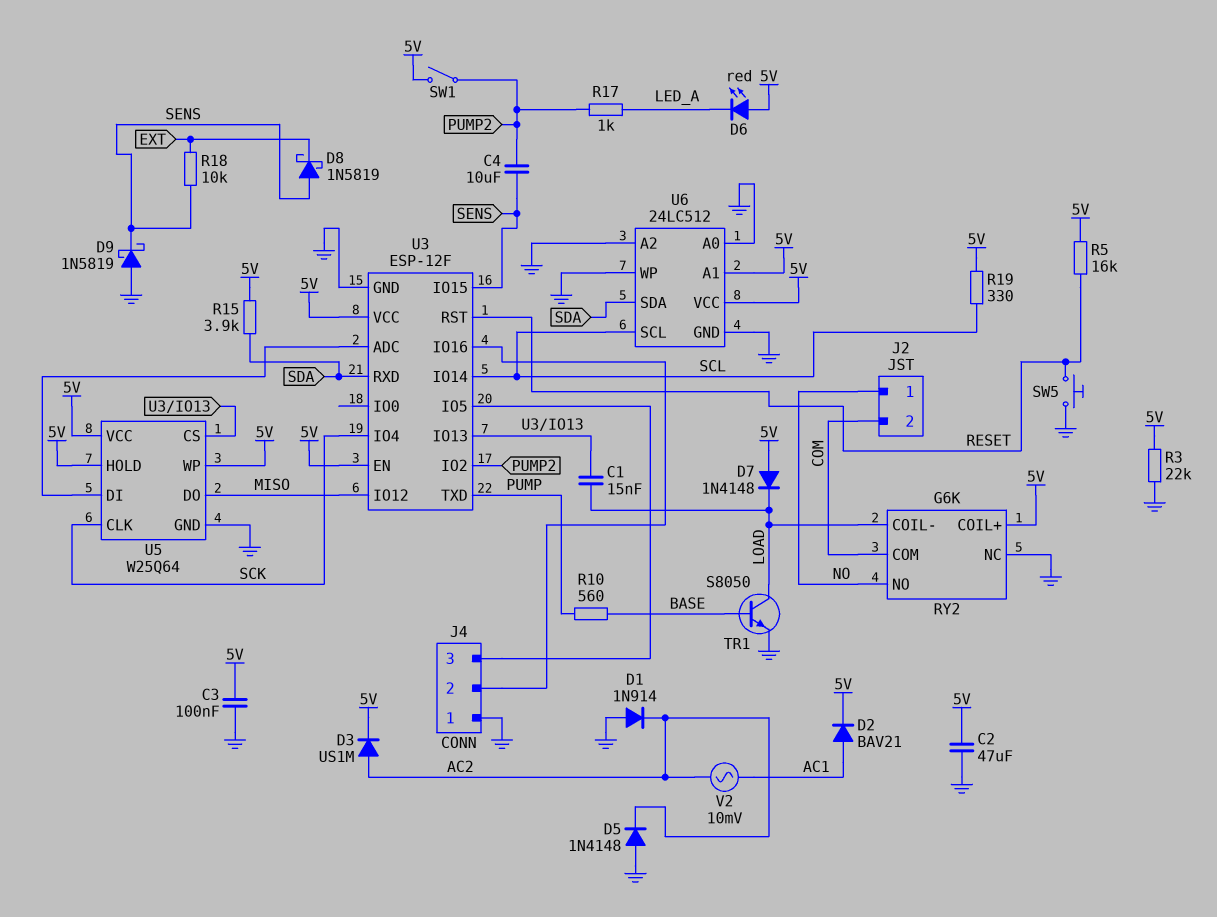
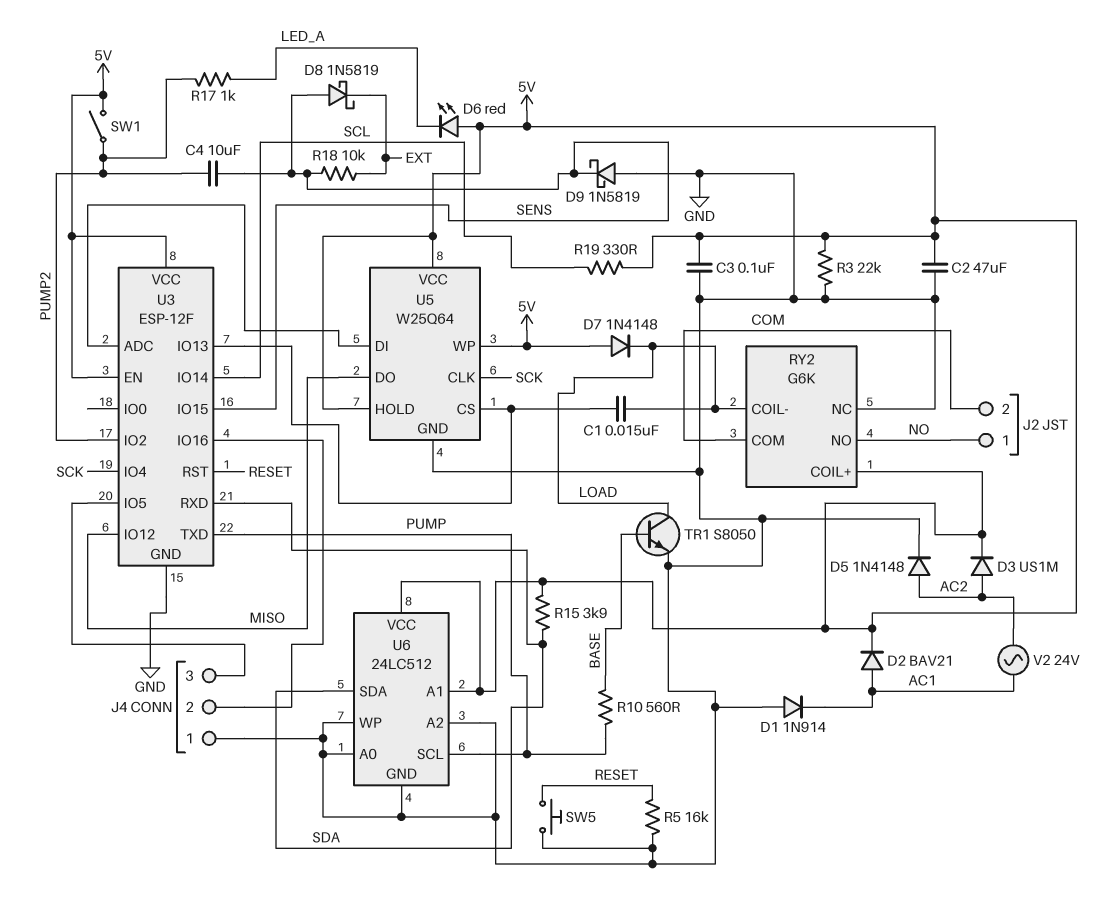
D1: diode 1N914 (A GND, K AC2) -> diode 1N914 (A GND, K AC1)
D5: diode 1N4148 (A GND, K AC2) -> diode 1N4148 (A AC2, K GND)
R5: 16k (5V, RESET) -> 16k (GND, RESET)
U6 pin SCL: SCL -> PUMP
V2: AC 10mV (AC1, AC2) -> AC 24V (AC1, AC2)

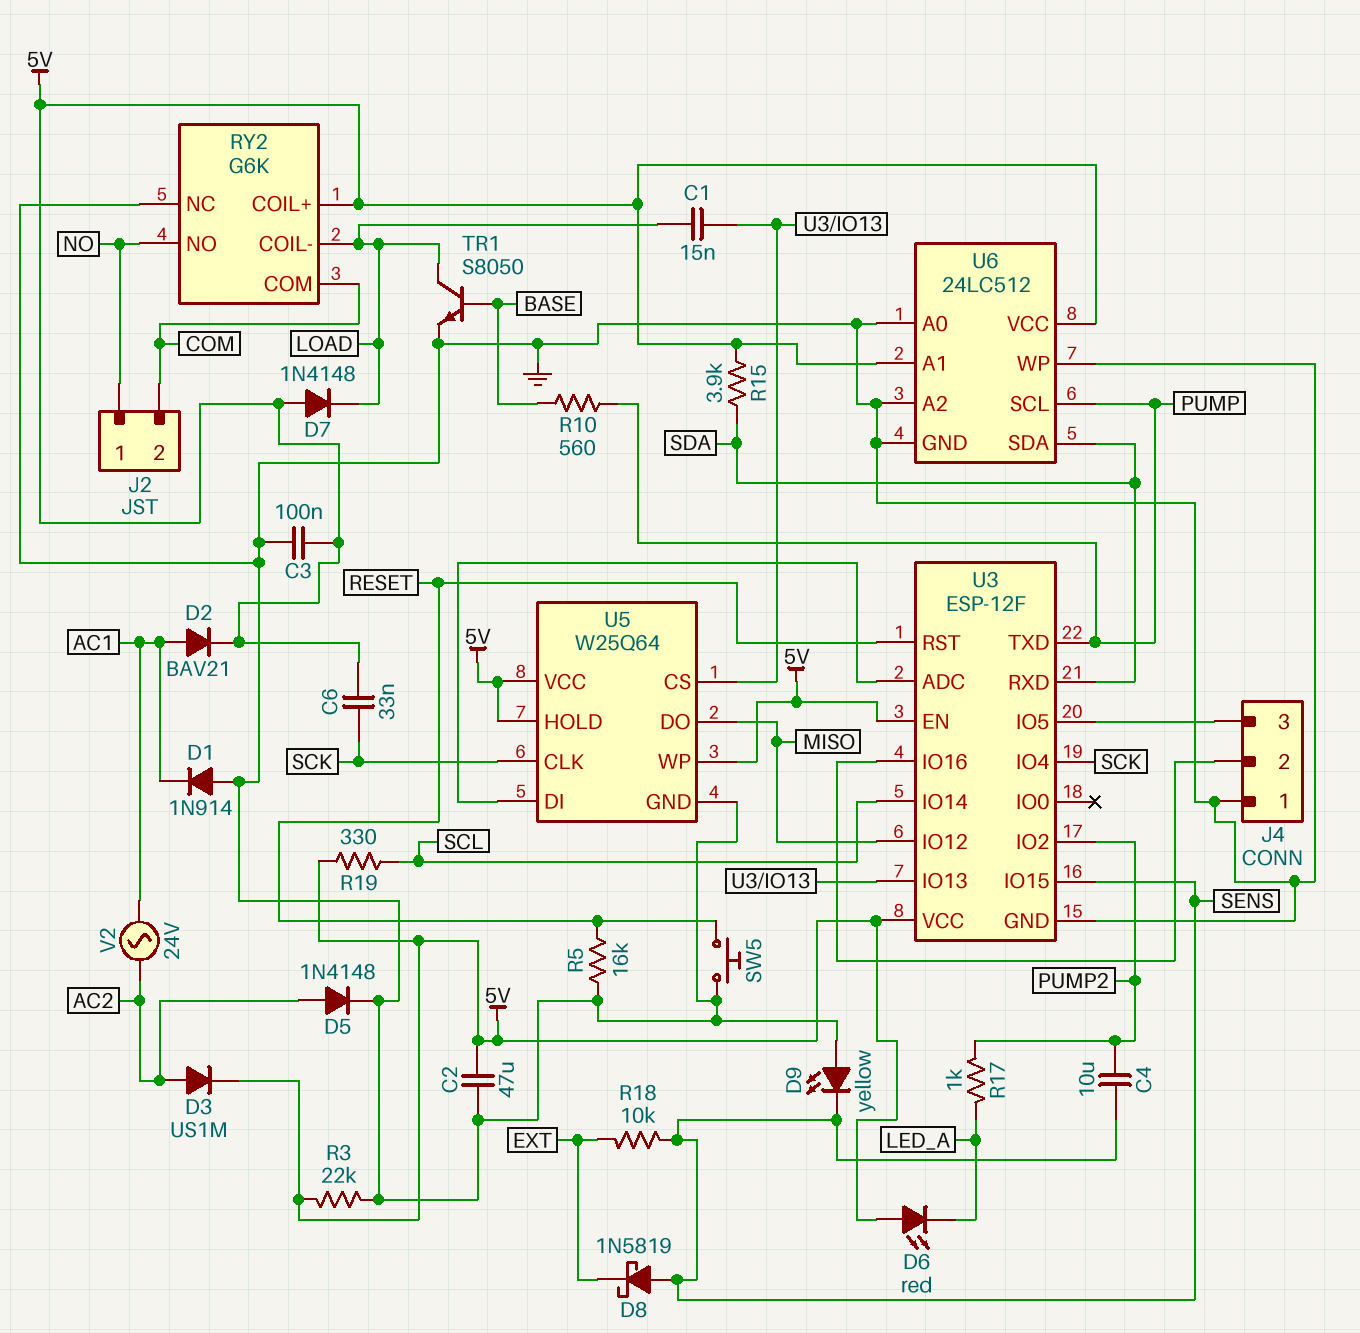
C6: none -> 33nF (5V, SCK)
D9: schottky 1N5819 (A GND, K SENS) -> LED yellow (A GND, K SENS)
SW1: switch (5V, PUMP2) -> none

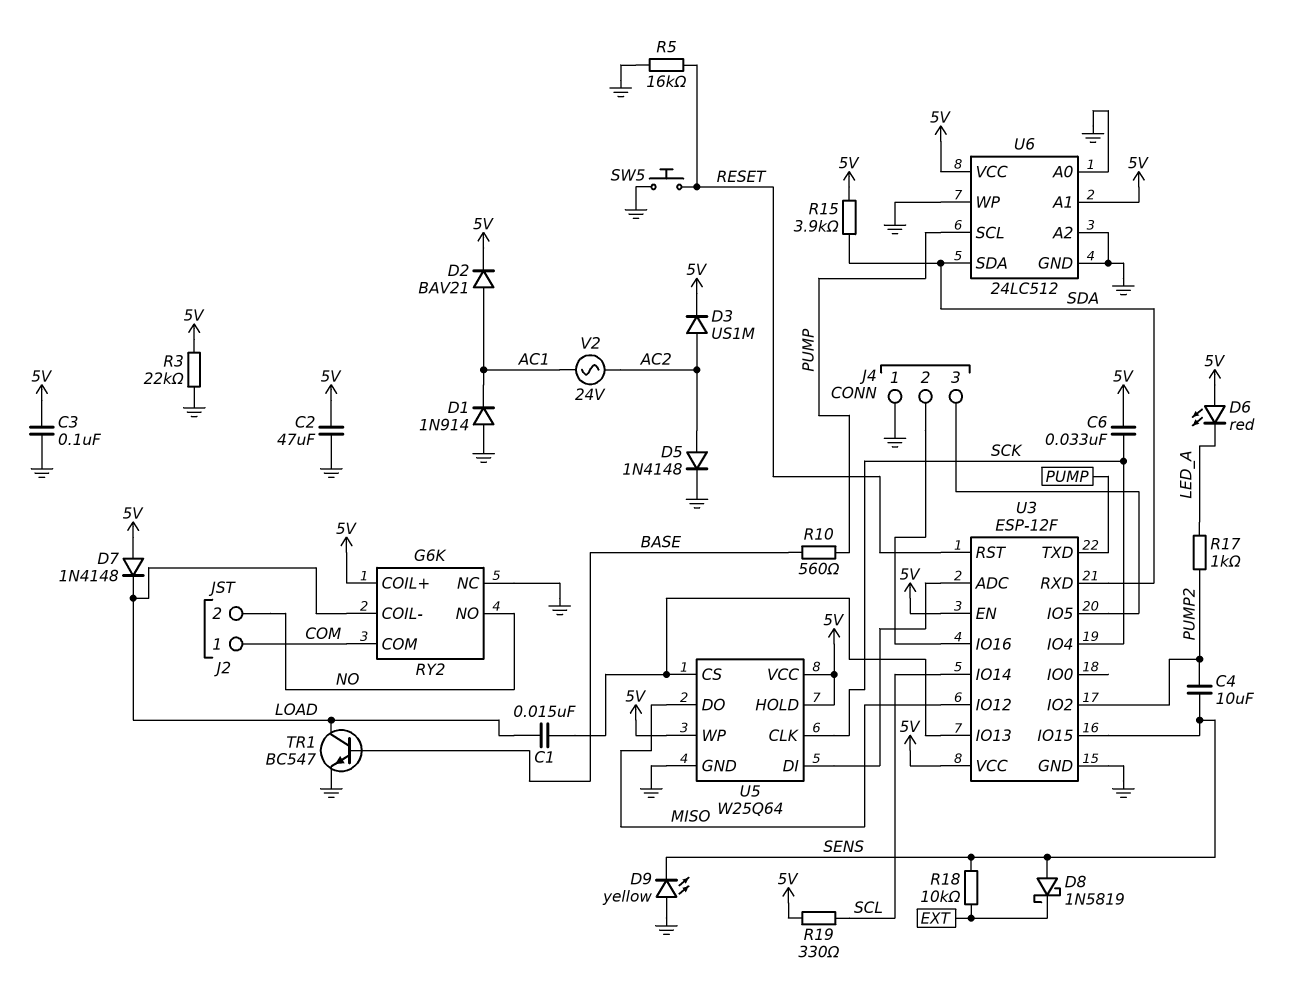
J2 pin 1: NO -> COM
J2 pin 2: COM -> NO
TR1: NPN S8050 (B BASE, C LOAD, E GND) -> NPN BC547 (B BASE, C LOAD, E GND)

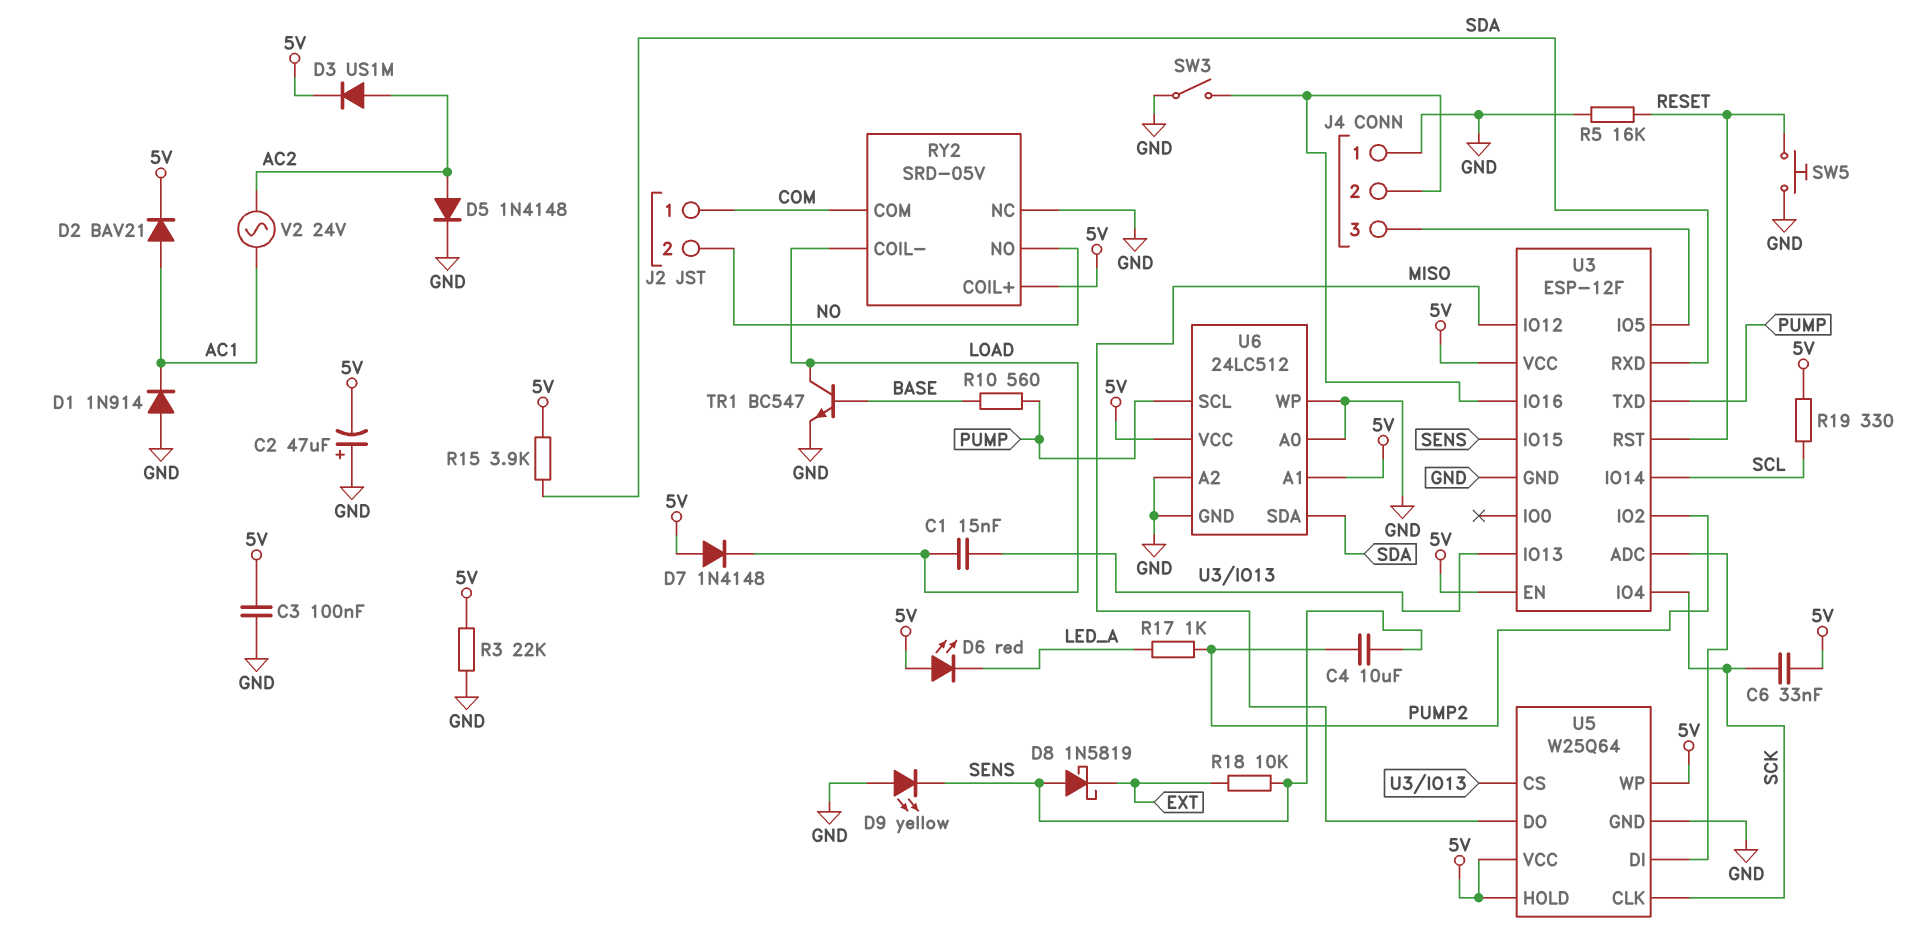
C2: 47uF (5V, GND) -> 47uF (plus GND, minus 5V)
RY2: G6K -> SRD-05V
SW3: none -> switch (GND, J4/2)

